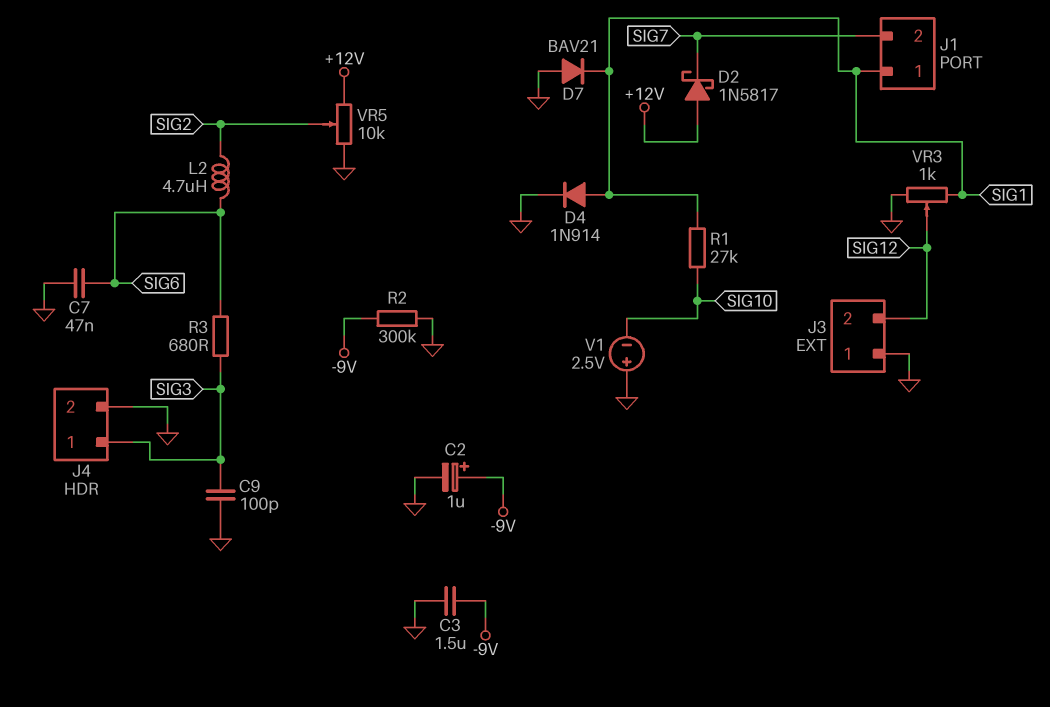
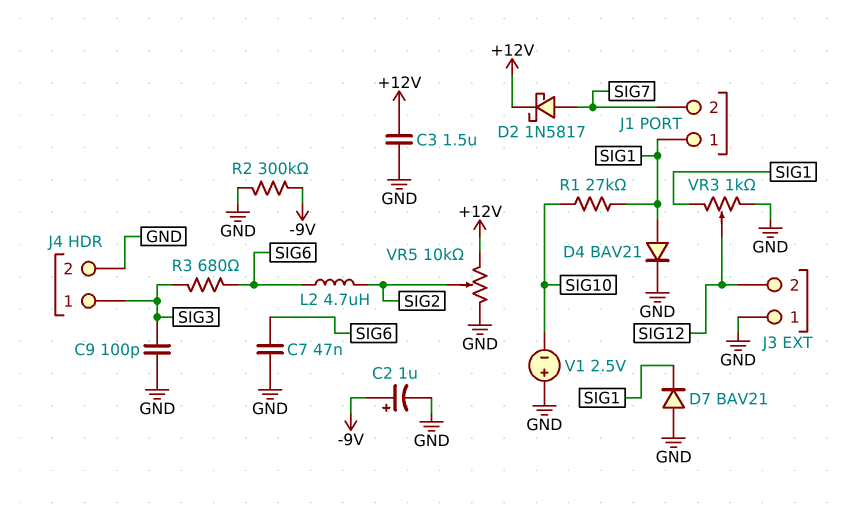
C3: 1.5uF (-9V, GND) -> 1.5uF (+12V, GND)
D2: schottky 1N5817 (A +12V, K SIG7) -> schottky 1N5817 (A SIG7, K +12V)
D4: diode 1N914 (A SIG1, K GND) -> diode BAV21 (A SIG1, K GND)

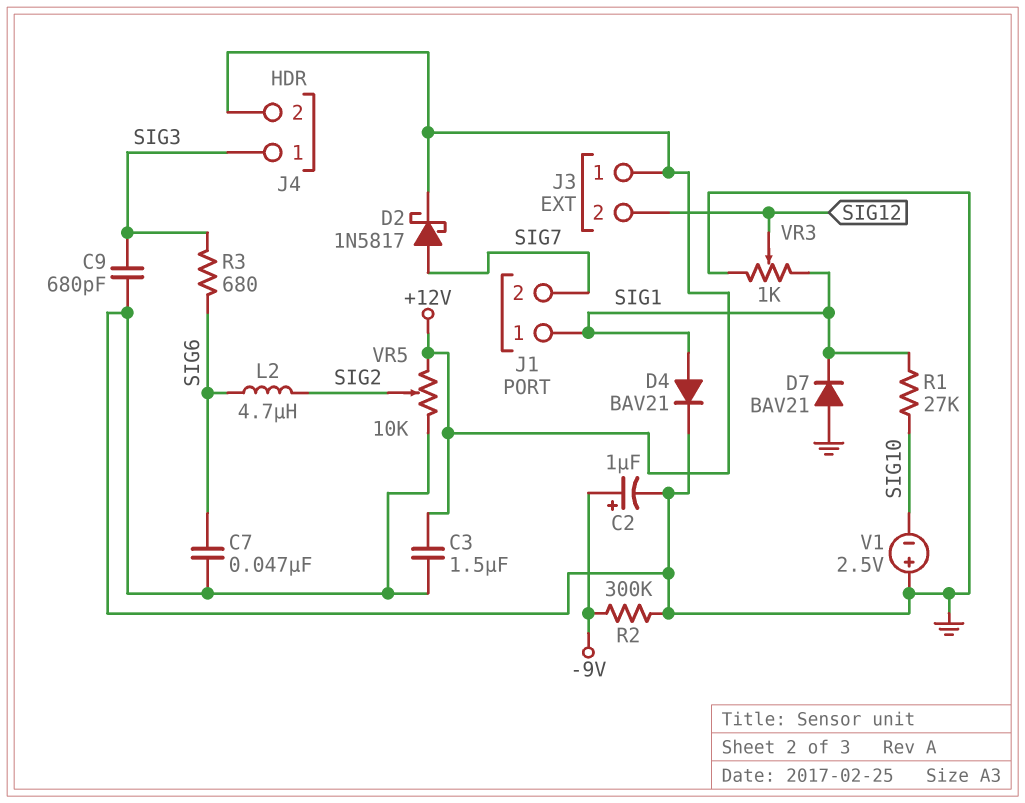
C9: 100pF (GND, SIG3) -> 680pF (GND, SIG3)
J3 pin 1: GND -> +12V
J4 pin 2: GND -> +12V

